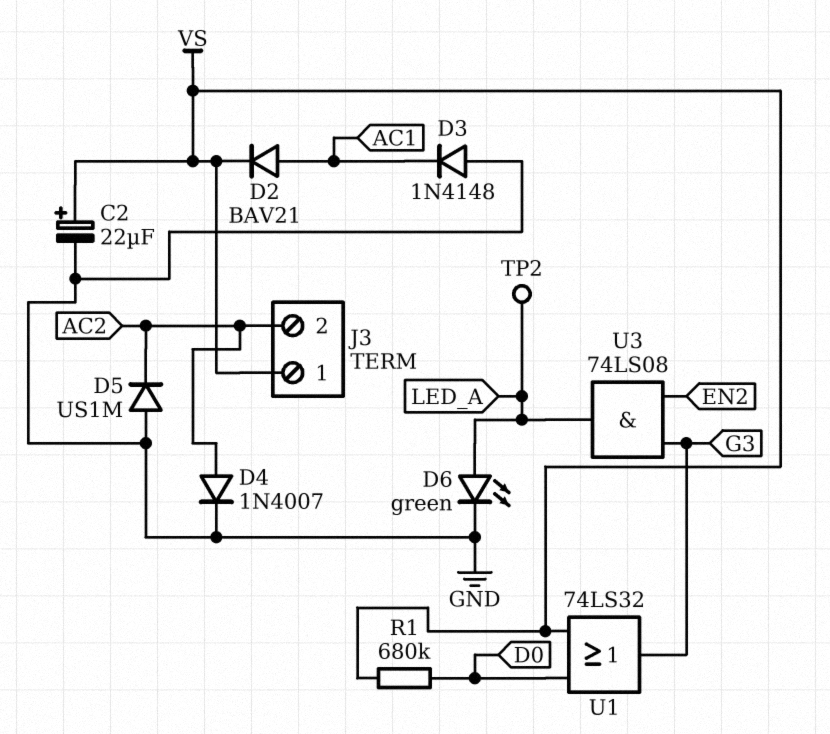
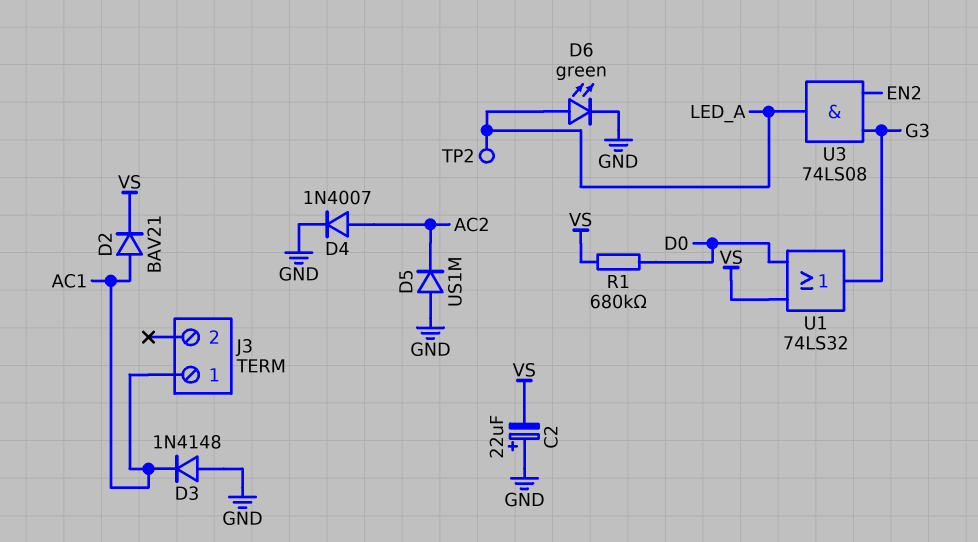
C2: 22uF (plus VS, minus GND) -> 22uF (plus GND, minus VS)
J3 pin 1: VS -> AC1
J3 pin 2: AC2 -> none

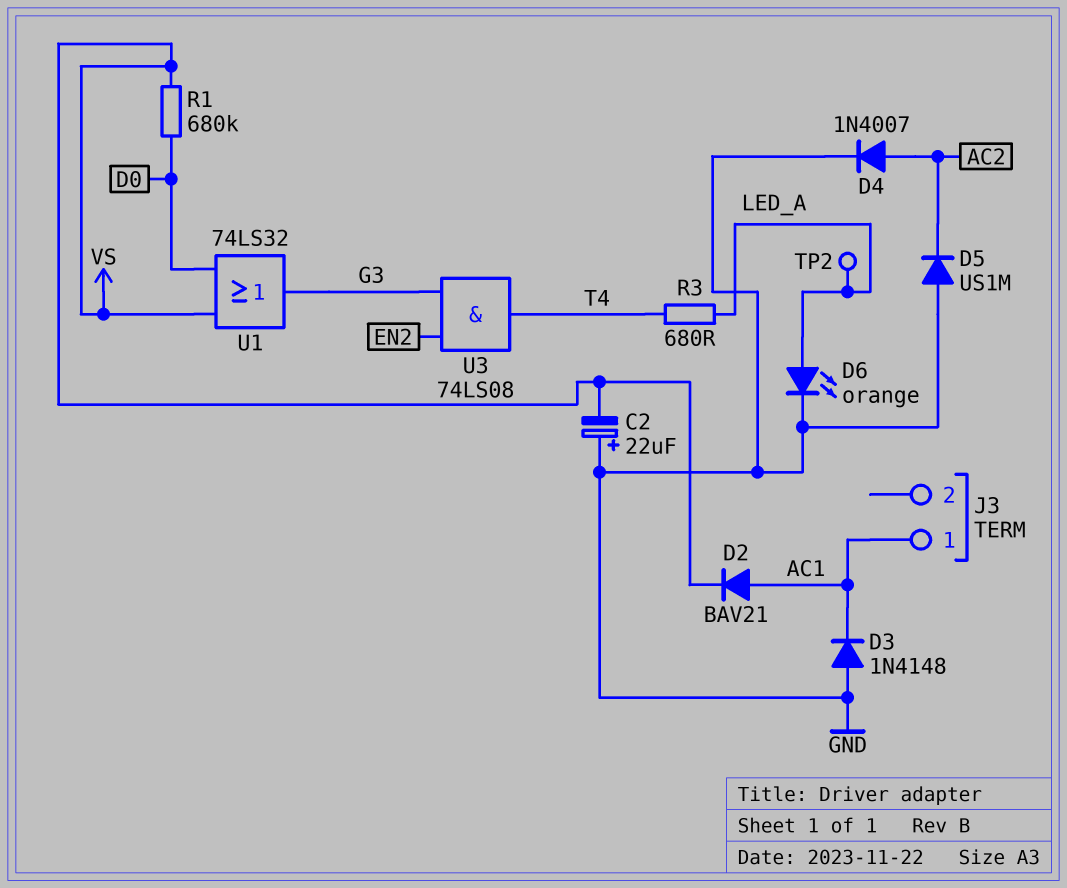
D6: LED green (A LED_A, K GND) -> LED orange (A LED_A, K GND)
R3: none -> 680 (LED_A, T4)
U3: AND 74LS08 (in EN2, in G3, out LED_A) -> AND 74LS08 (in EN2, in G3, out T4)

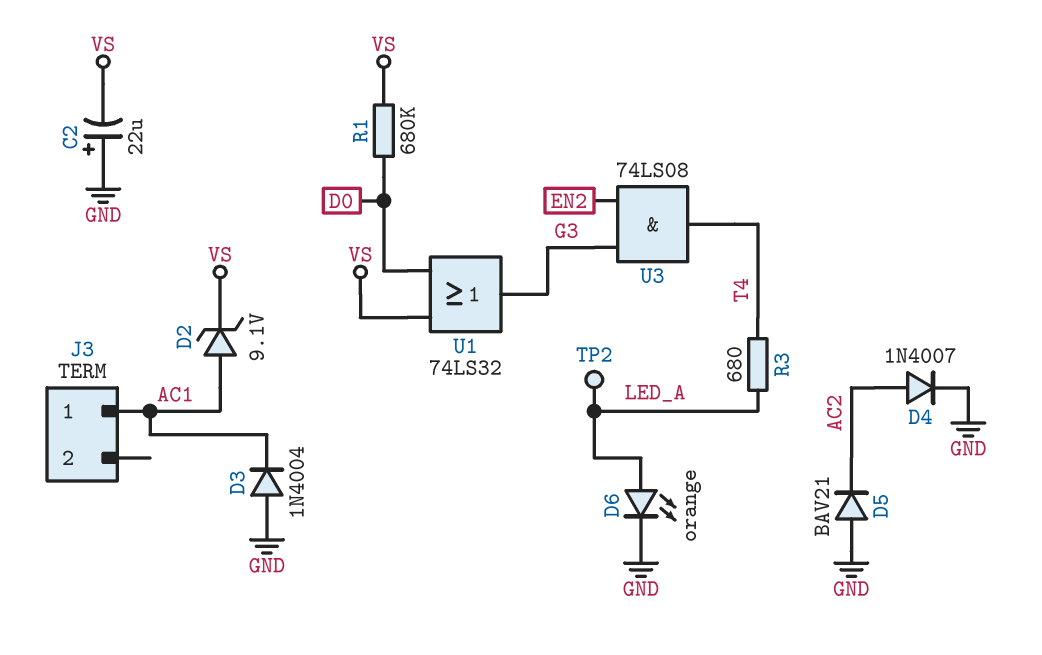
D2: diode BAV21 (A AC1, K VS) -> zener 9.1V (A AC1, K VS)
D3: diode 1N4148 (A GND, K AC1) -> diode 1N4004 (A GND, K AC1)
D5: diode US1M (A GND, K AC2) -> diode BAV21 (A GND, K AC2)

